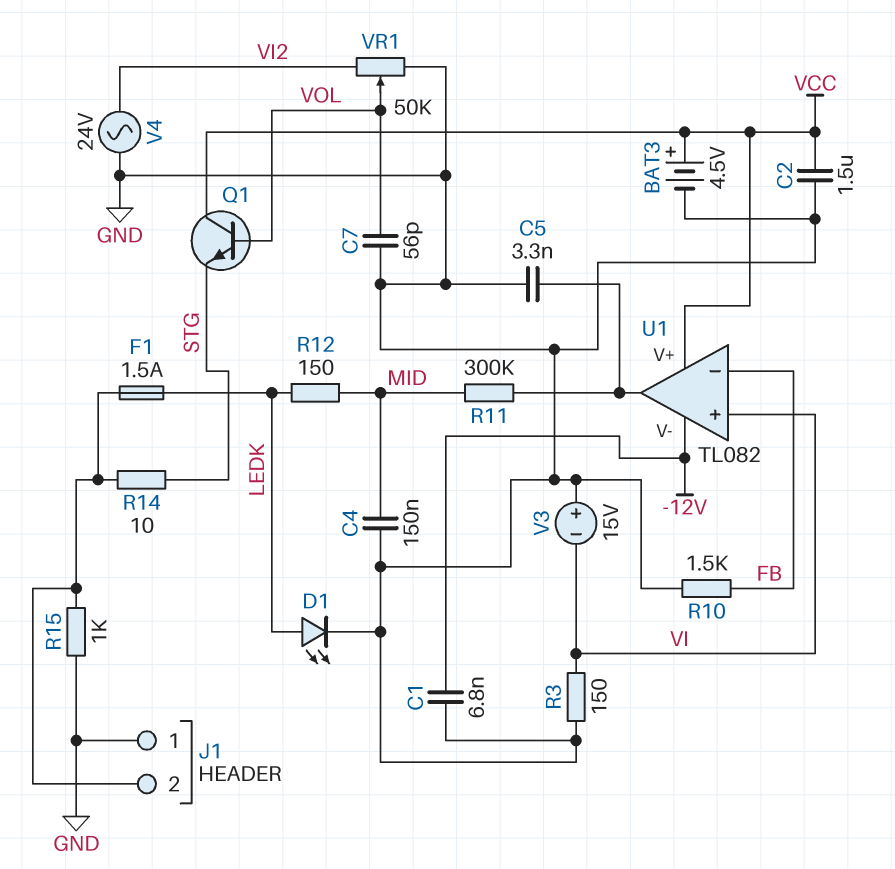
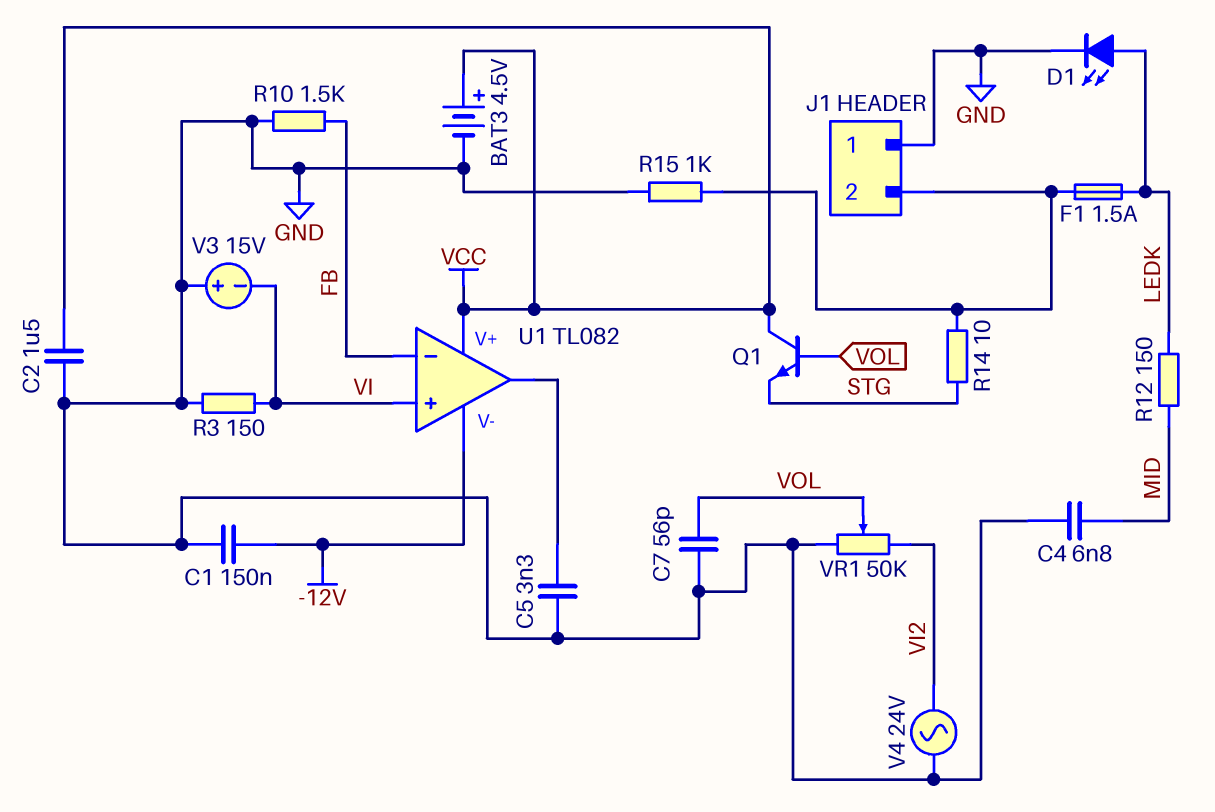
C1: 6.8nF (-12V, GND) -> 150nF (-12V, GND)
C4: 150nF (GND, MID) -> 6.8nF (GND, MID)
R11: 300k (MID, U1/out) -> none

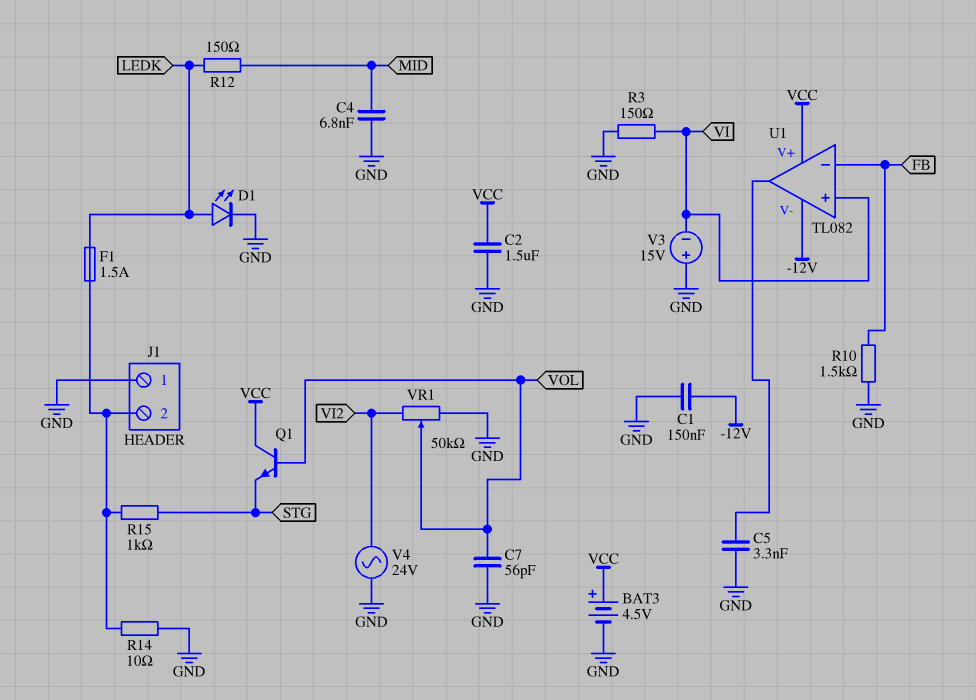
R14: 10 (J1/2, STG) -> 10 (GND, J1/2)
R15: 1k (GND, J1/2) -> 1k (J1/2, STG)

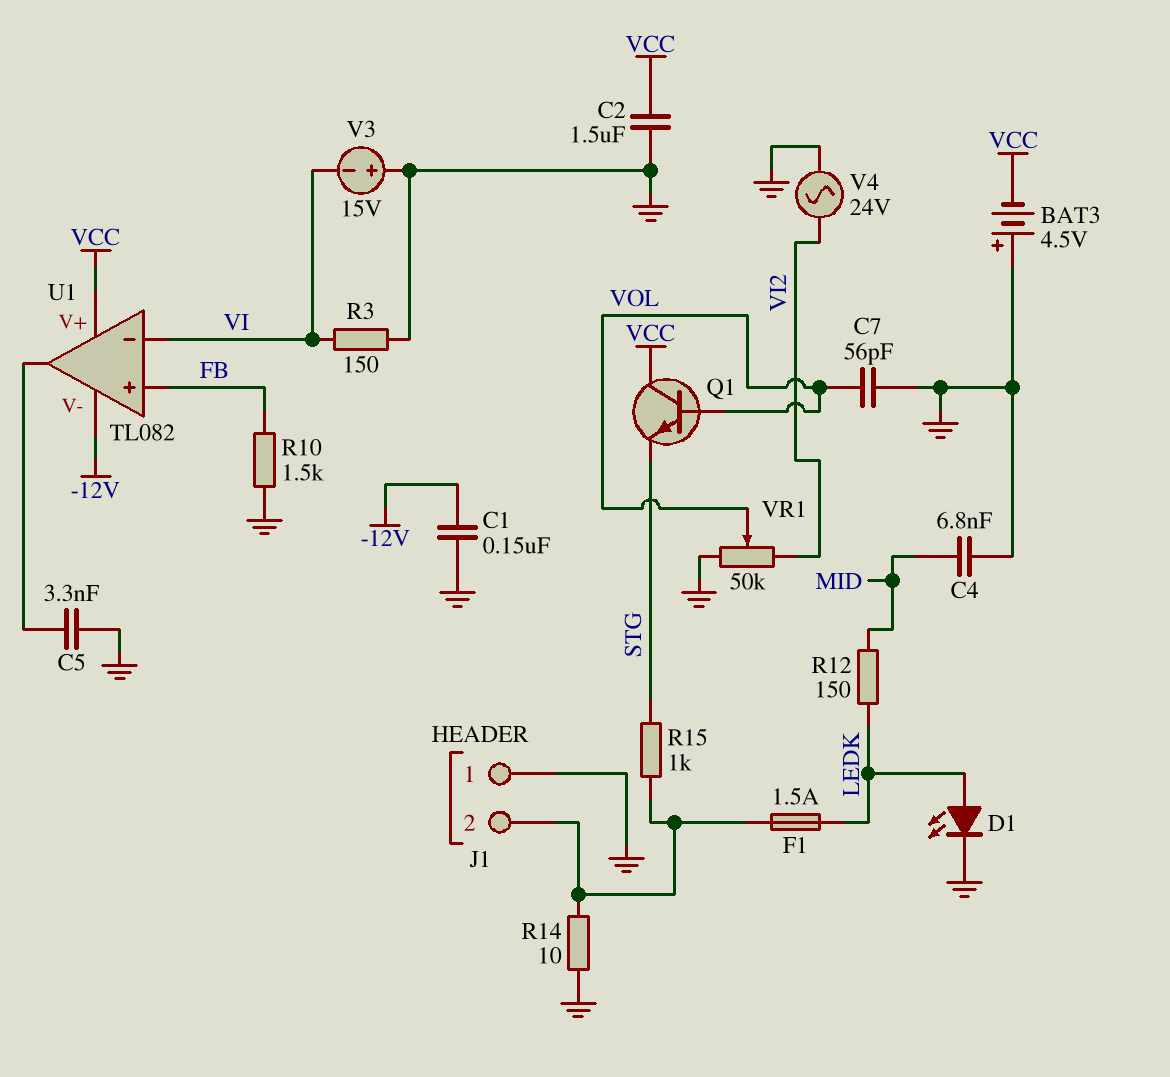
BAT3: 4.5V (plus VCC, minus GND) -> 4.5V (plus GND, minus VCC)
U1 pin in+: VI -> FB
U1 pin in-: FB -> VI

